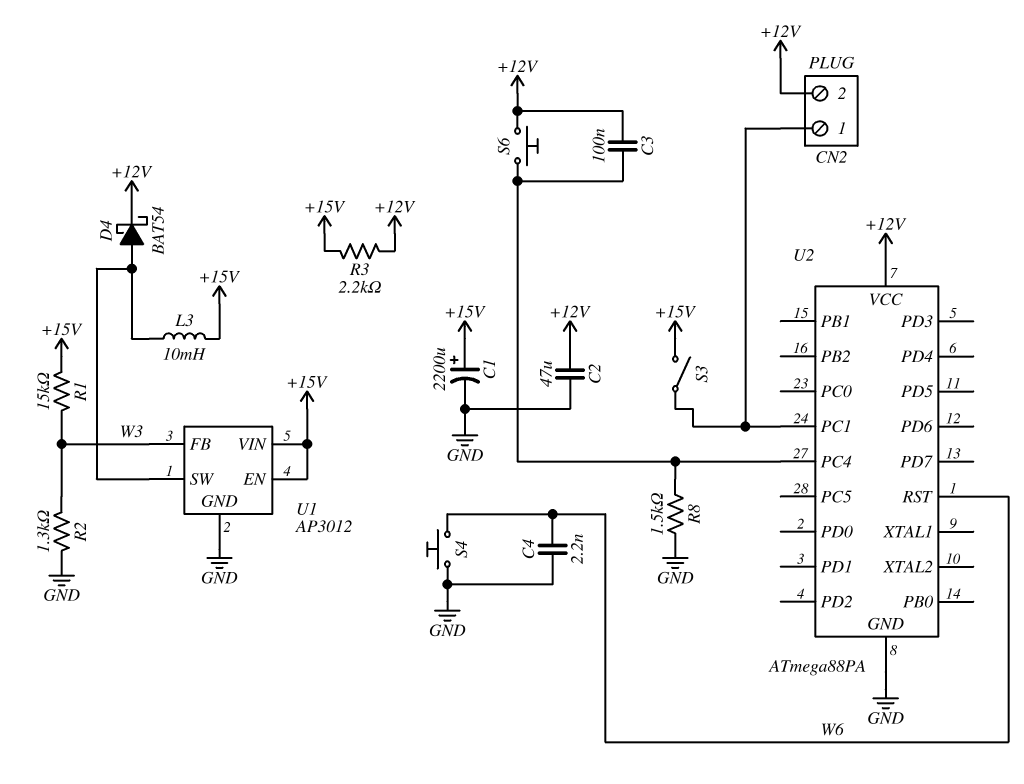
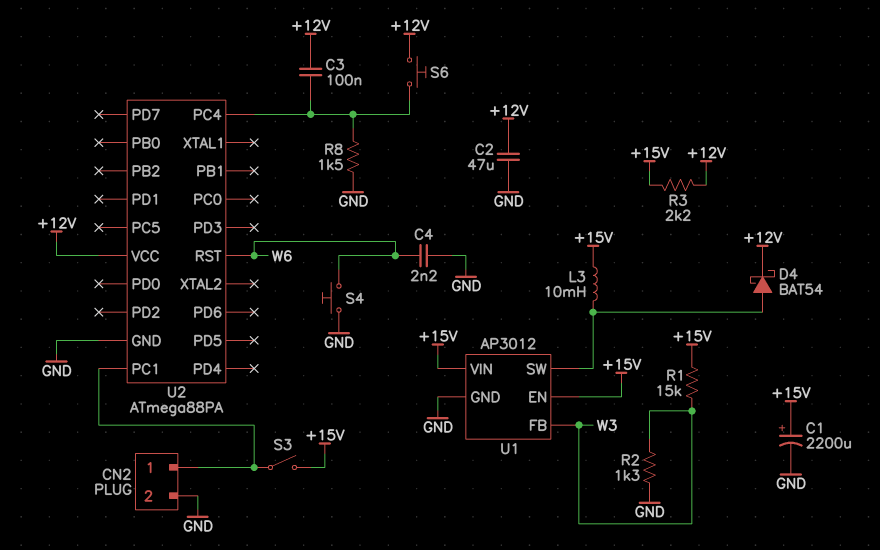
CN2 pin 2: +12V -> GND

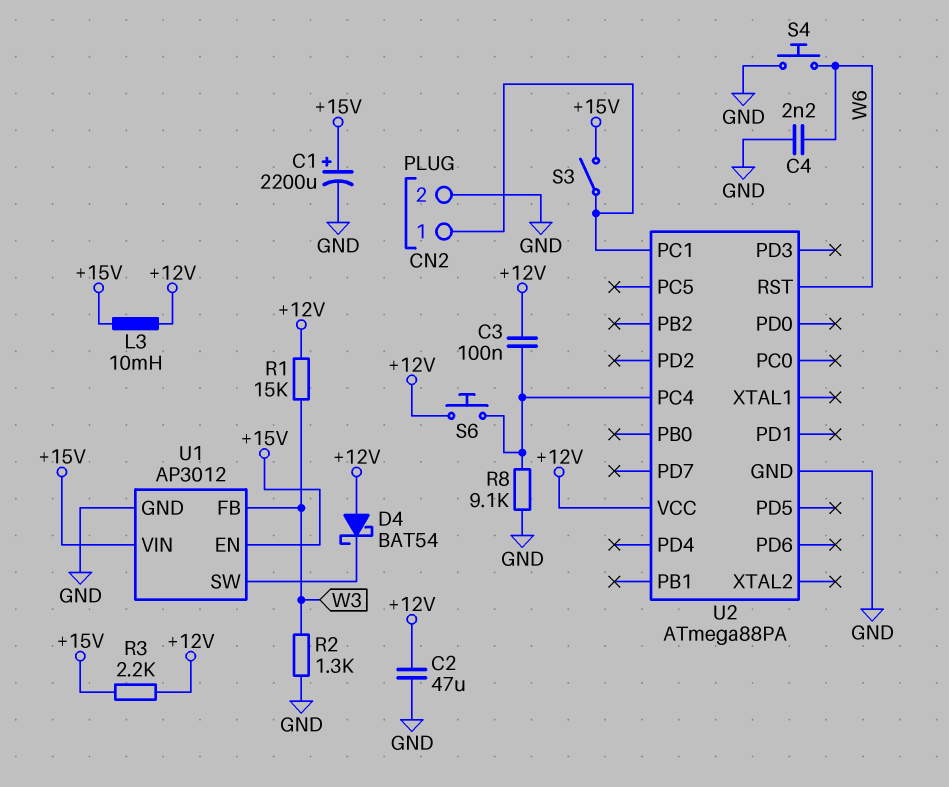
D4: schottky BAT54 (A U1/SW, K +12V) -> schottky BAT54 (A +12V, K U1/SW)
L3: 10mH (+15V, U1/SW) -> 10mH (+12V, +15V)
R1: 15k (+15V, W3) -> 15k (+12V, W3)
R8: 1.5k (GND, U2/PC4) -> 9.1k (GND, U2/PC4)

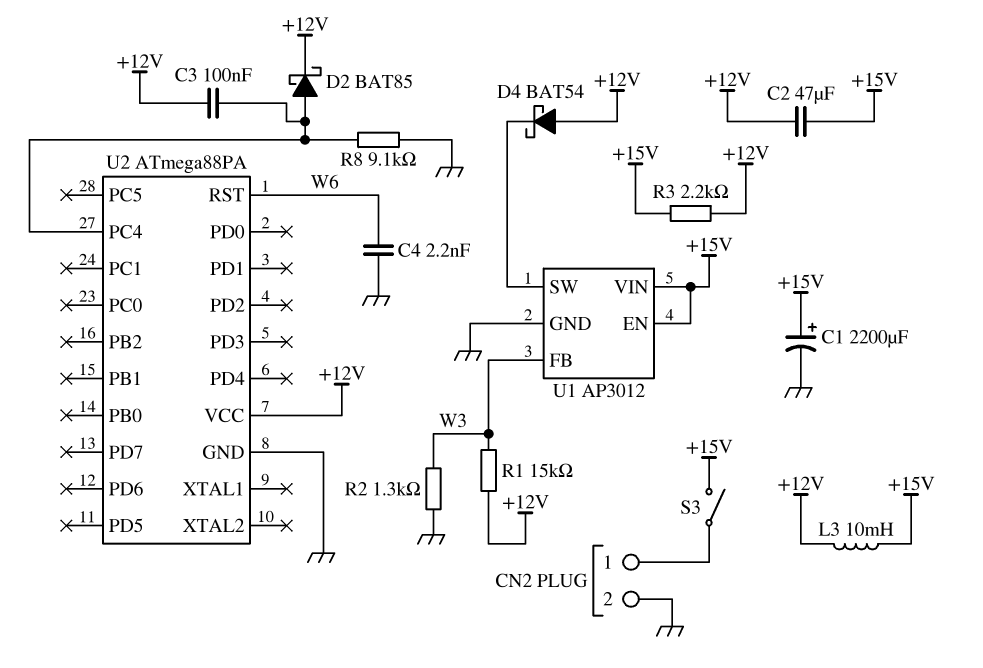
C2: 47uF (+12V, GND) -> 47uF (+12V, +15V)
D2: none -> schottky BAT85 (A U2/PC4, K +12V)
S4: button (GND, W6) -> none
S6: button (+12V, U2/PC4) -> none
U2 pin PC1: CN2/1 -> none

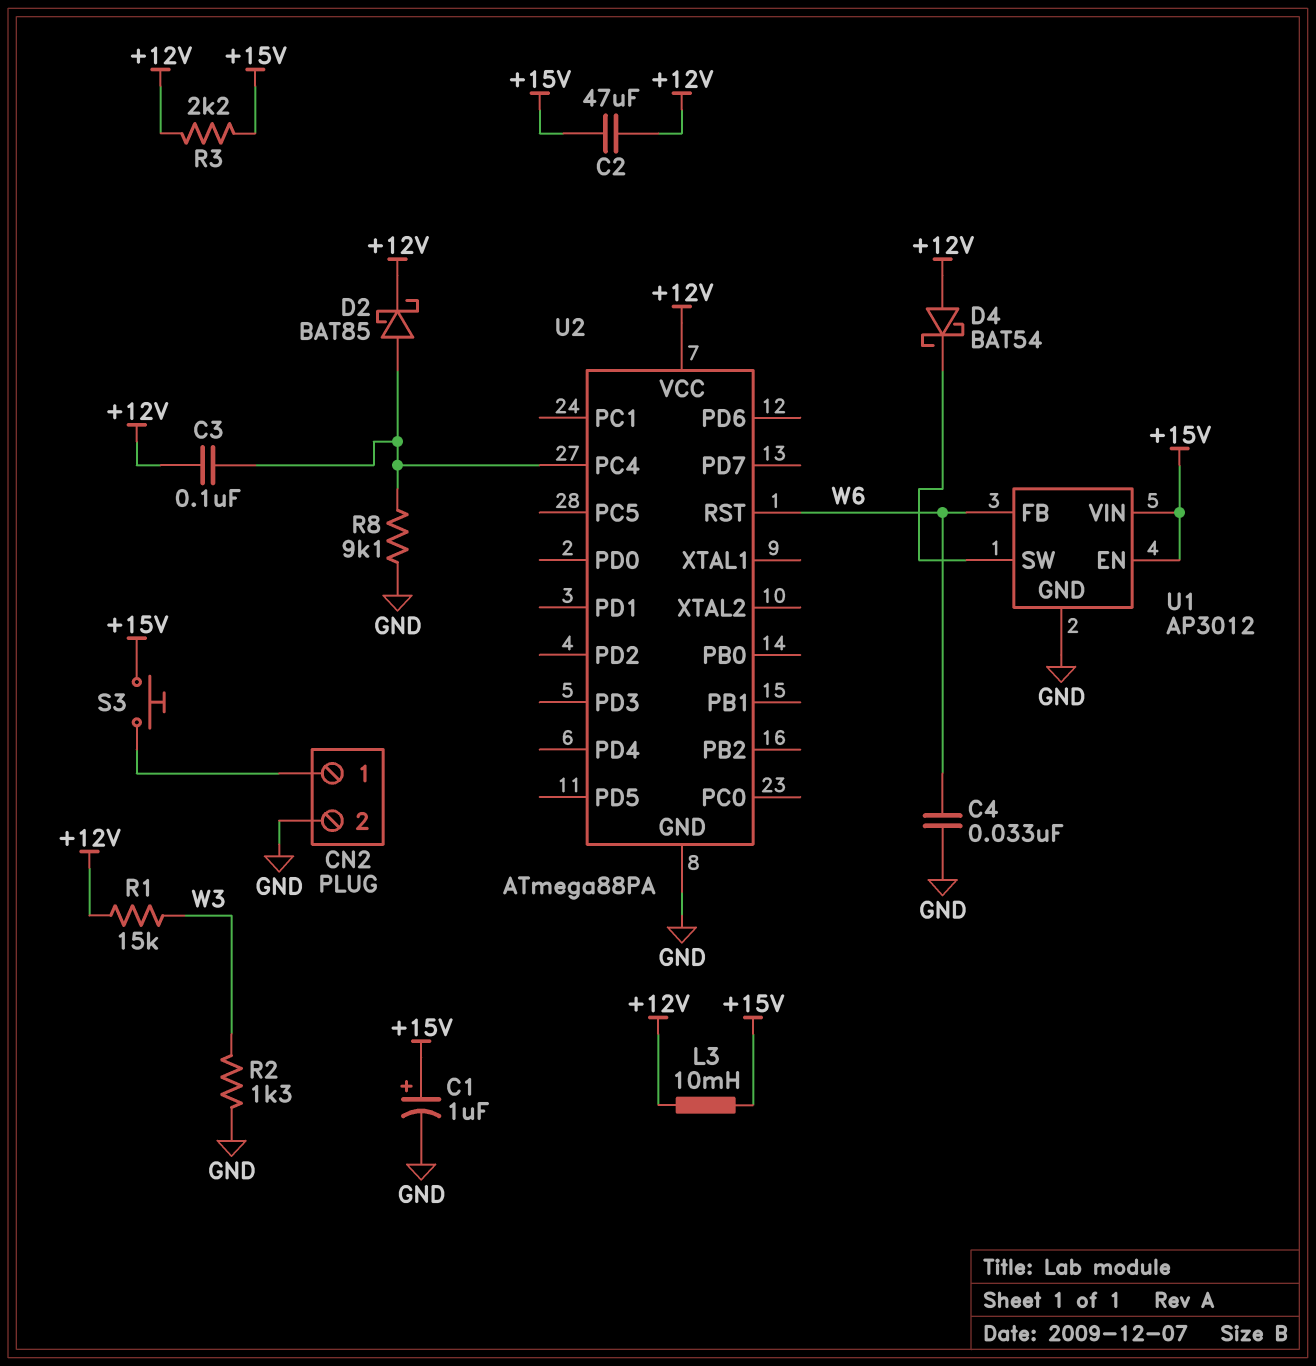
C1: 2200uF (plus +15V, minus GND) -> 1uF (plus +15V, minus GND)
C4: 2.2nF (GND, W6) -> 33nF (GND, W6)
S3: switch (+15V, CN2/1) -> button (+15V, CN2/1)
U1 pin FB: W3 -> W6

